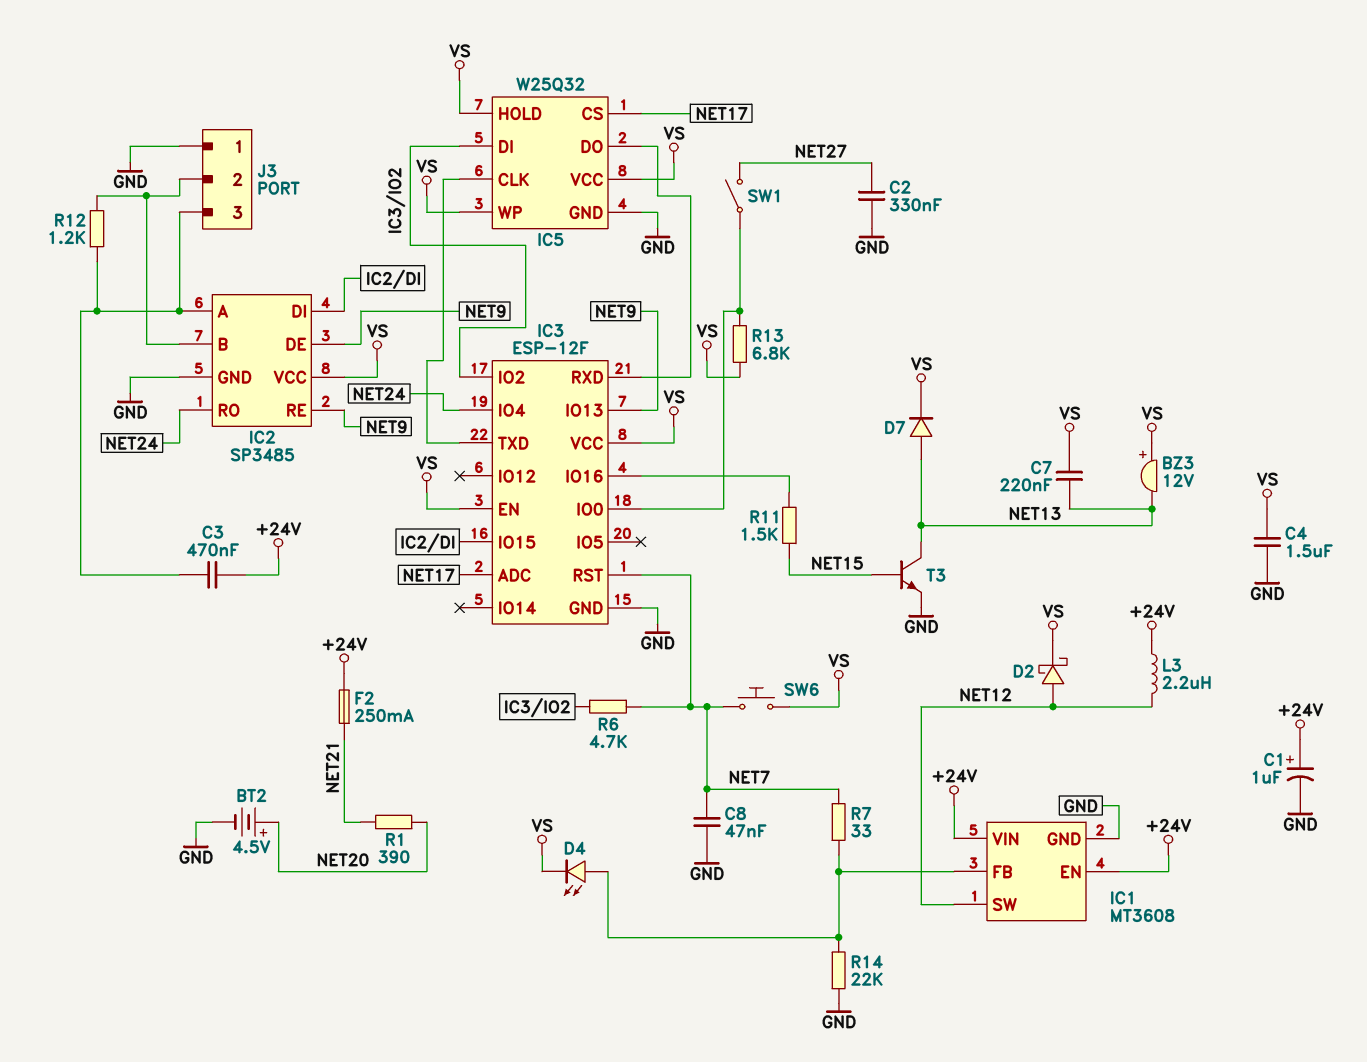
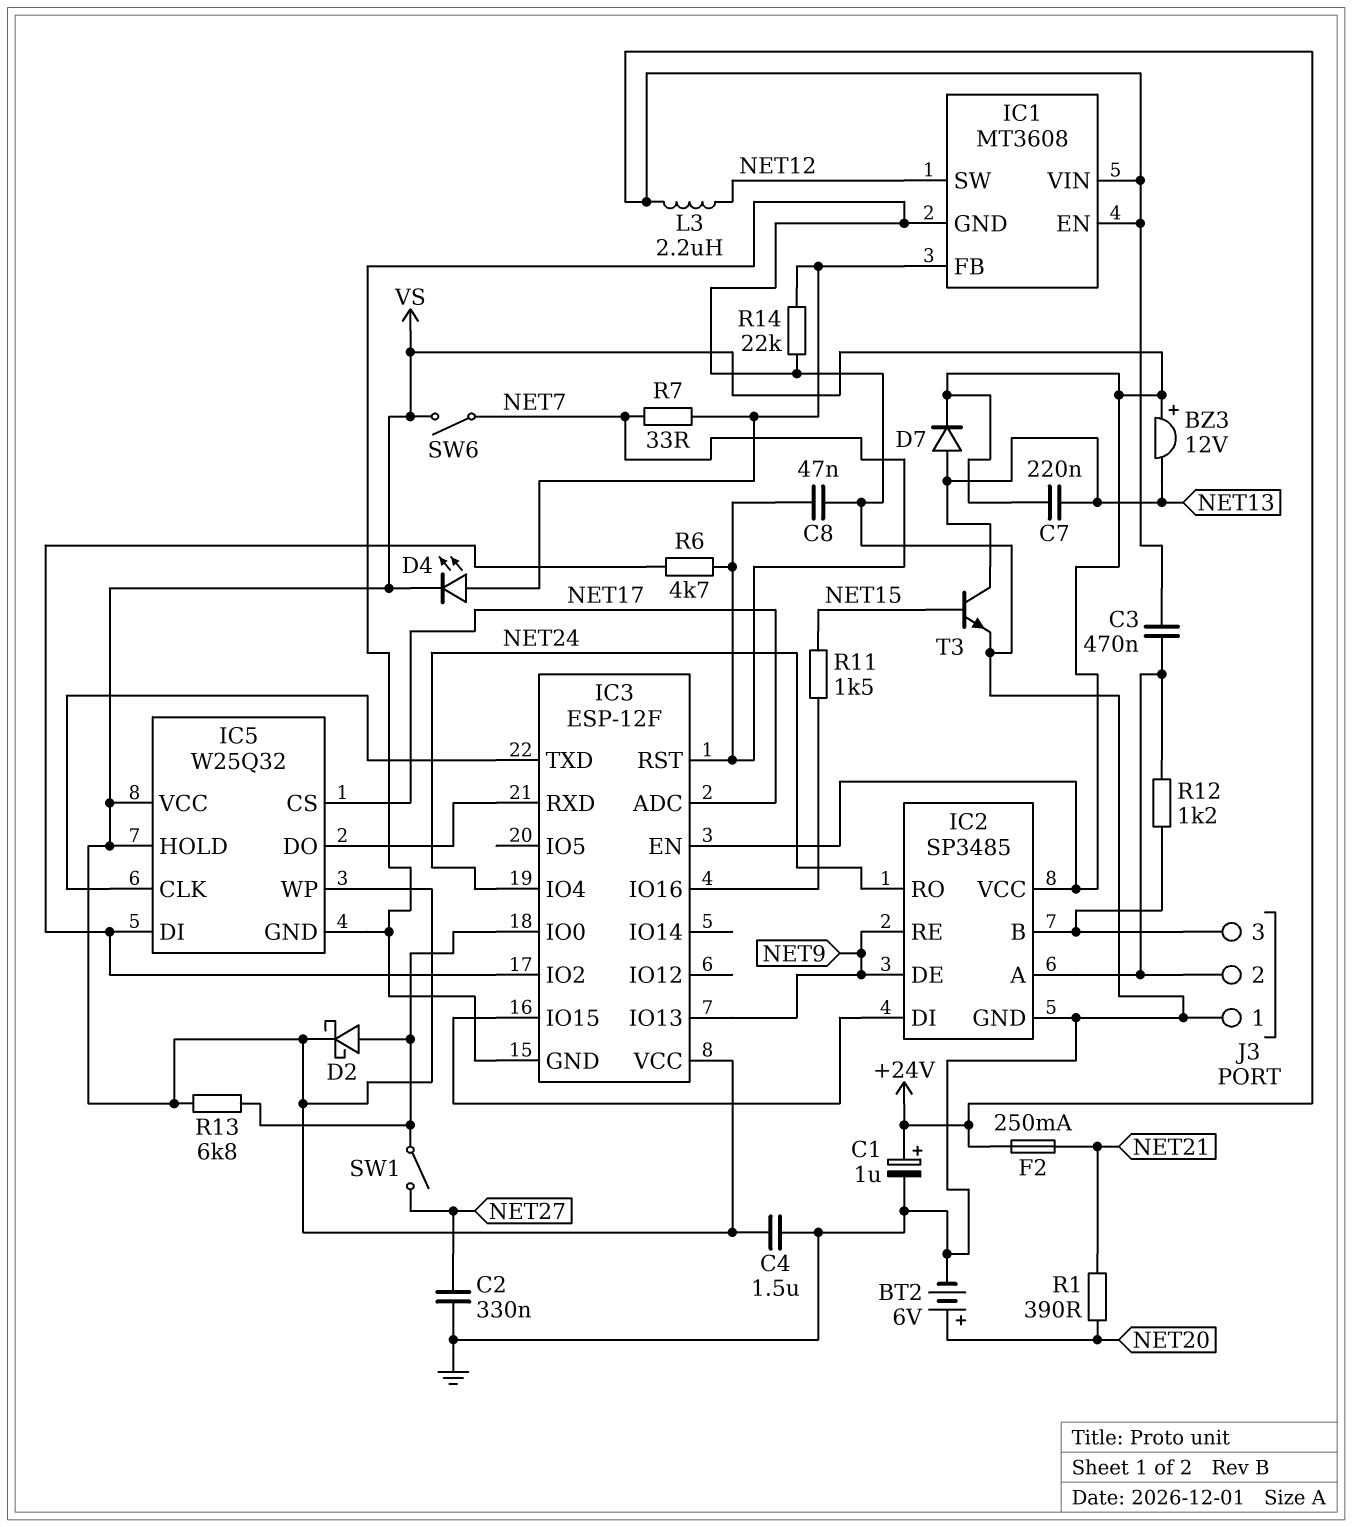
BT2: 4.5V (plus NET20, minus GND) -> 6V (plus NET20, minus GND)
D2: schottky (A NET12, K VS) -> schottky (A IC3/IO0, K VS)
J3 pin 2: IC2/B -> IC2/A
J3 pin 3: IC2/A -> IC2/B
SW6: button (NET7, VS) -> switch (NET7, VS)

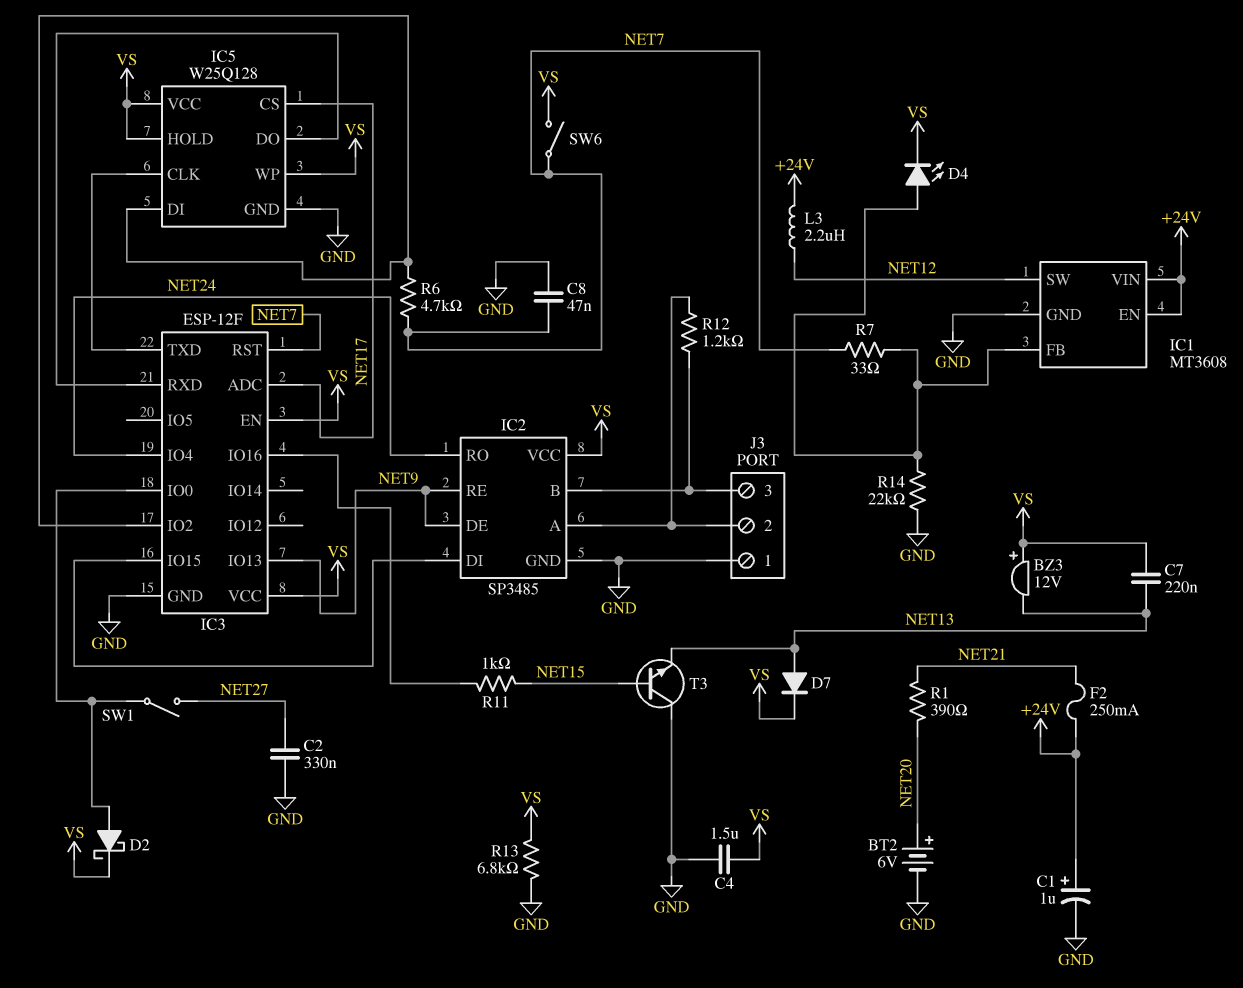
C3: 470nF (+24V, IC2/A) -> none
IC5: W25Q32 -> W25Q128
R11: 1.5k (IC3/IO16, NET15) -> 1k (IC3/IO16, NET15)
R13: 6.8k (IC3/IO0, VS) -> 6.8k (GND, VS)
T3: NPN (B NET15, C NET13, E GND) -> NPN (B NET15, C GND, E NET13)

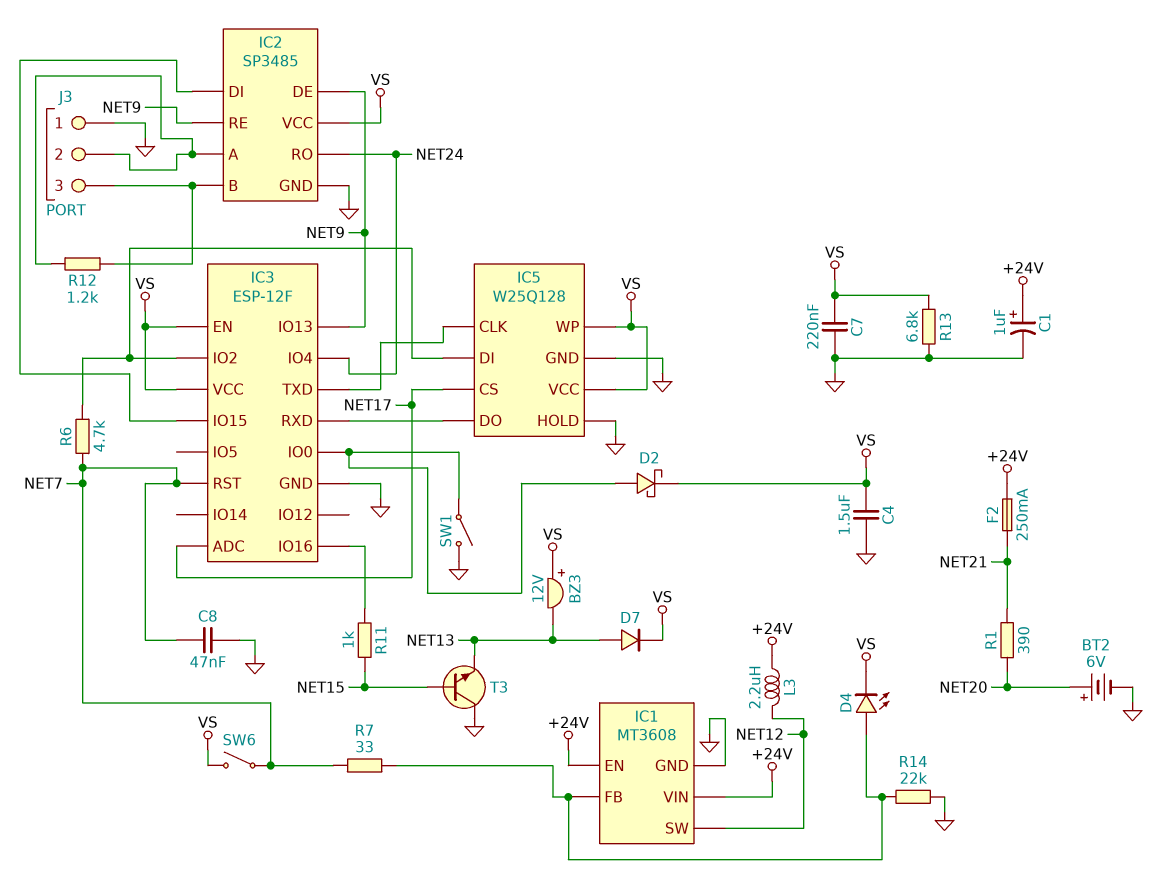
C2: 330nF (GND, NET27) -> none
C7: 220nF (NET13, VS) -> 220nF (GND, VS)
IC5 pin HOLD: VS -> GND
SW1: switch (IC3/IO0, NET27) -> switch (GND, IC3/IO0)

